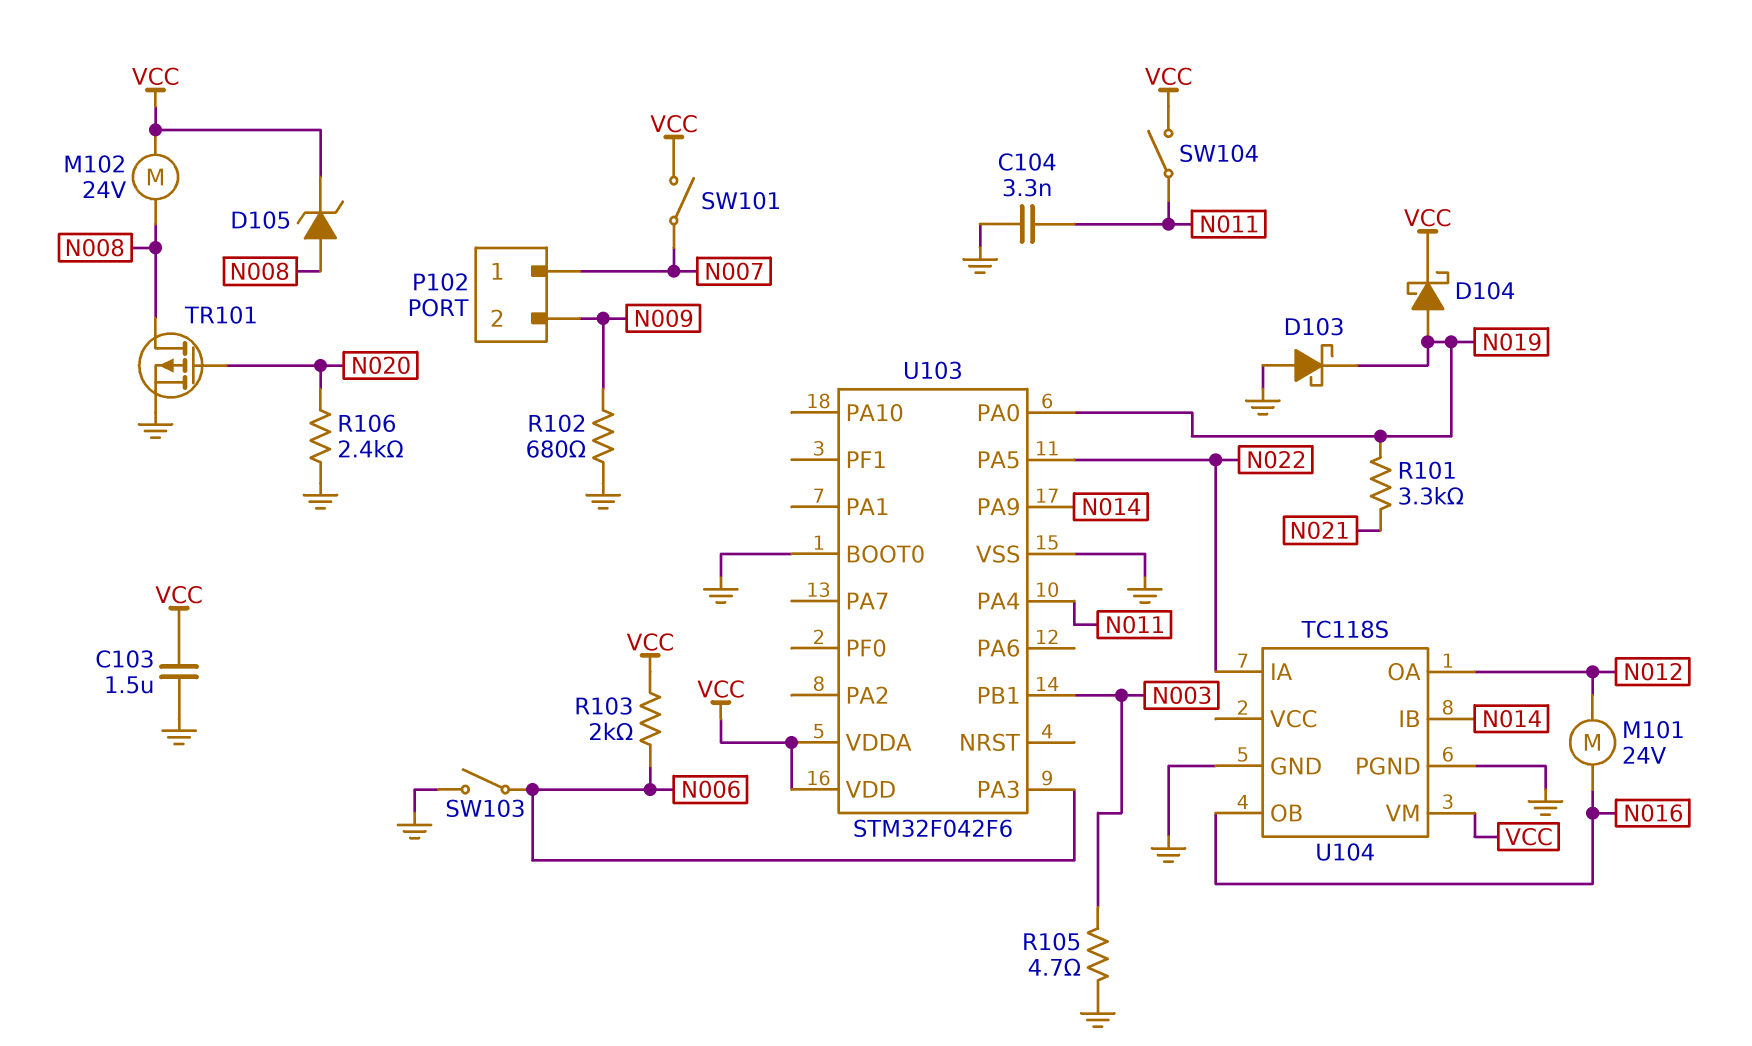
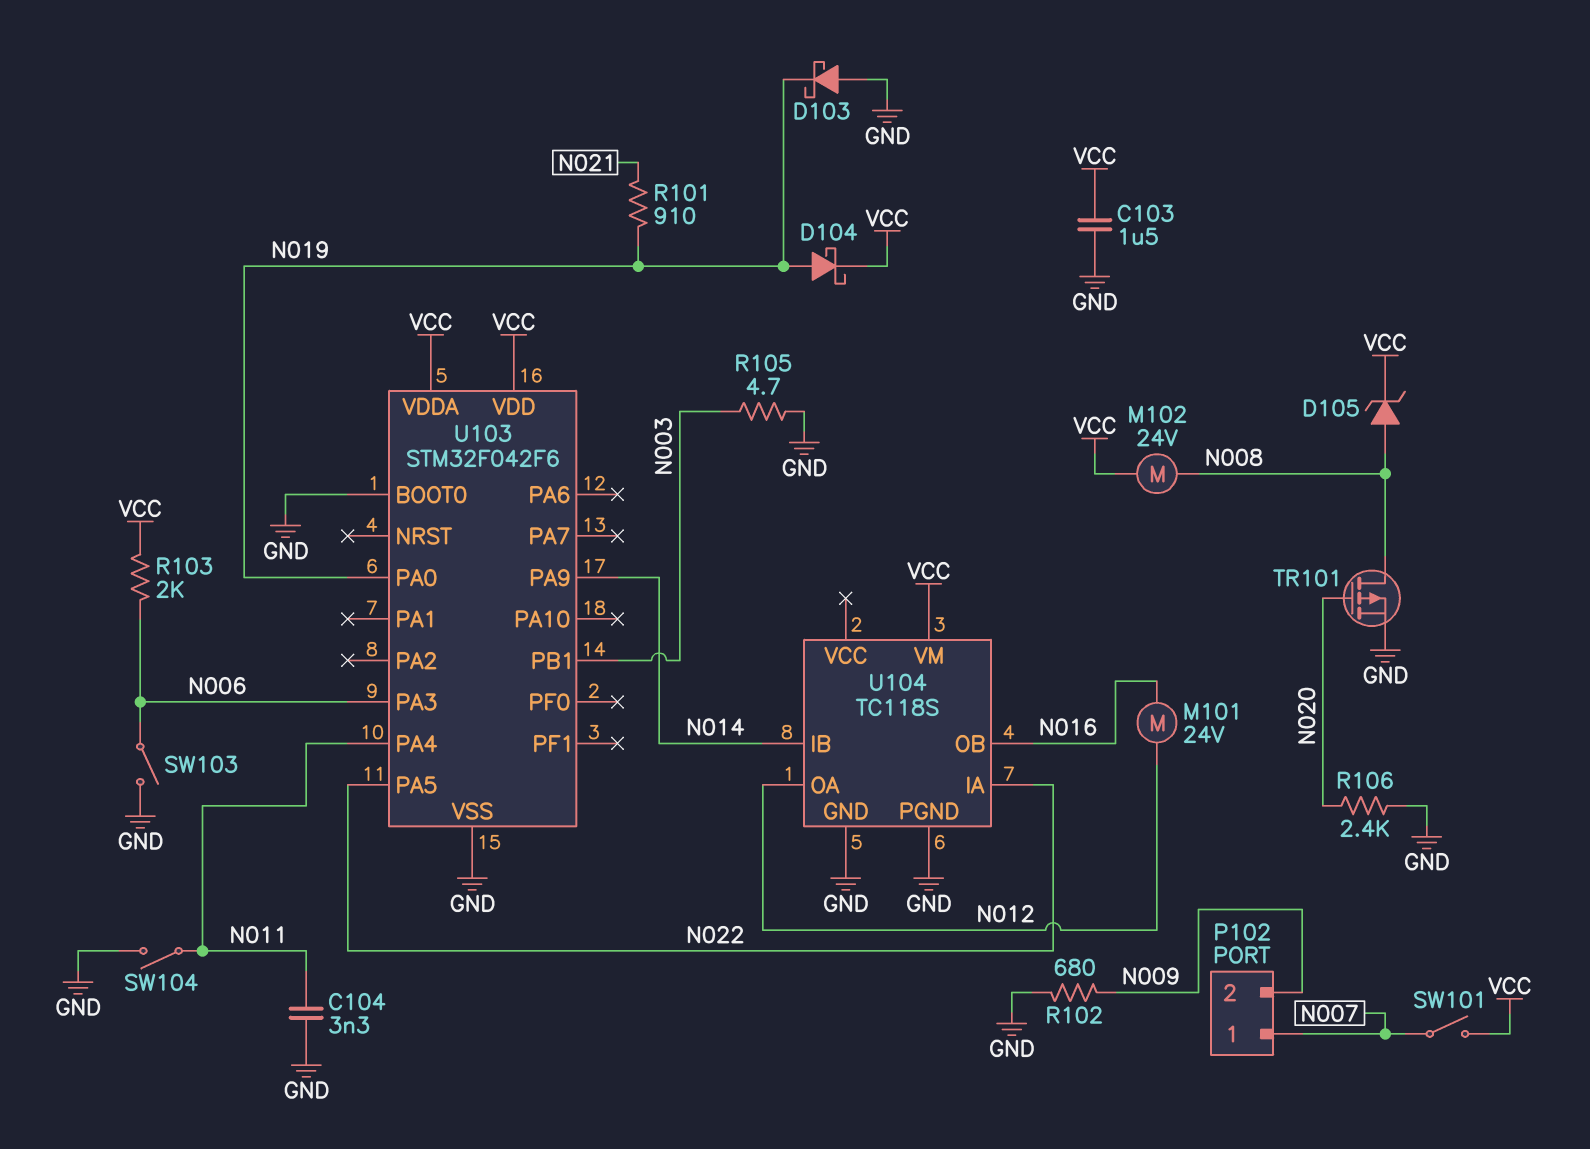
R101: 3.3k (N019, N021) -> 910 (N019, N021)
SW104: switch (N011, VCC) -> switch (GND, N011)

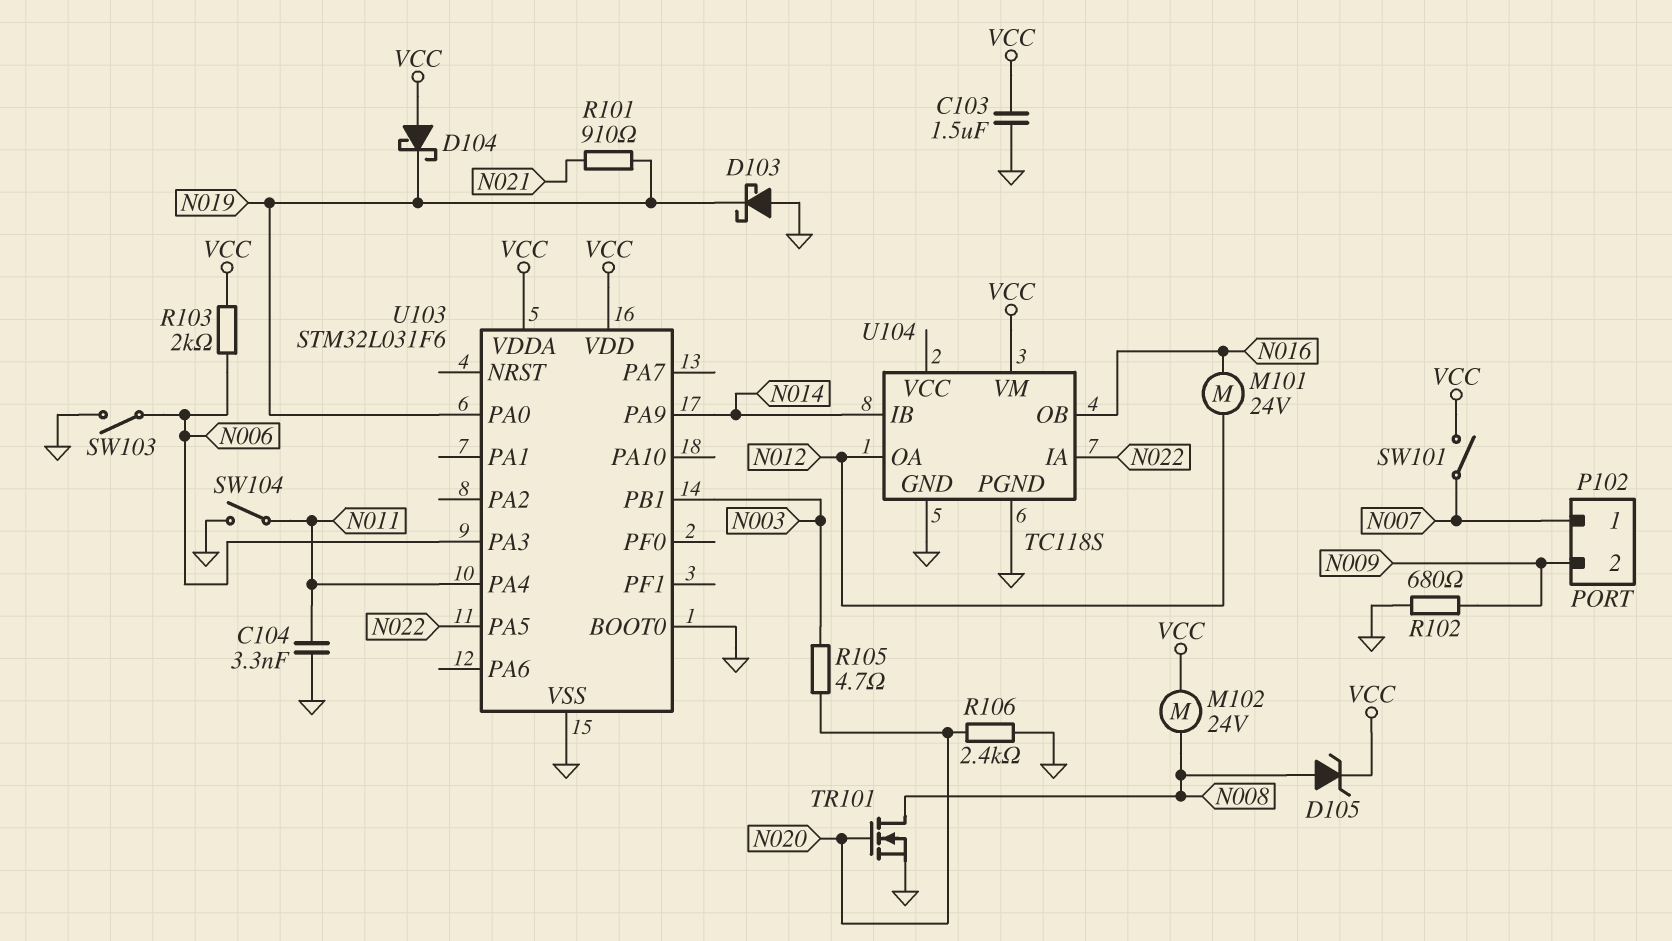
D104: schottky (A N019, K VCC) -> schottky (A VCC, K N019)
R105: 4.7 (GND, N003) -> 4.7 (N003, N020)
TR101: PMOS (G N020, D N008, S GND) -> NMOS (G N020, D N008, S GND)
U103: STM32F042F6 -> STM32L031F6

